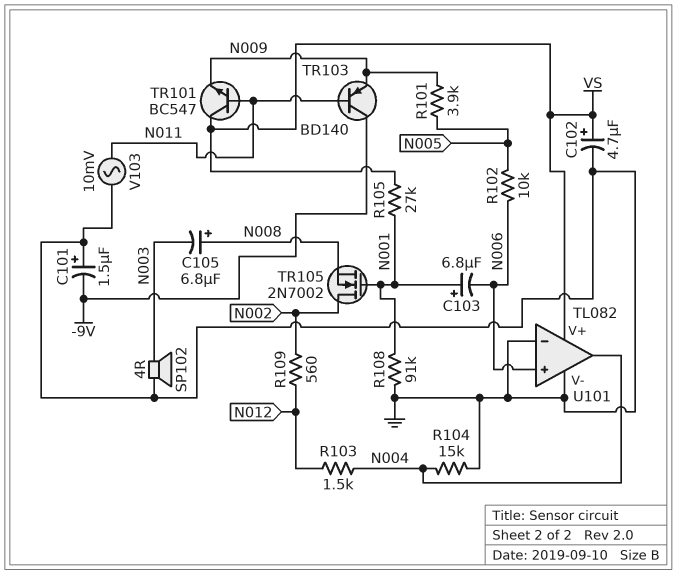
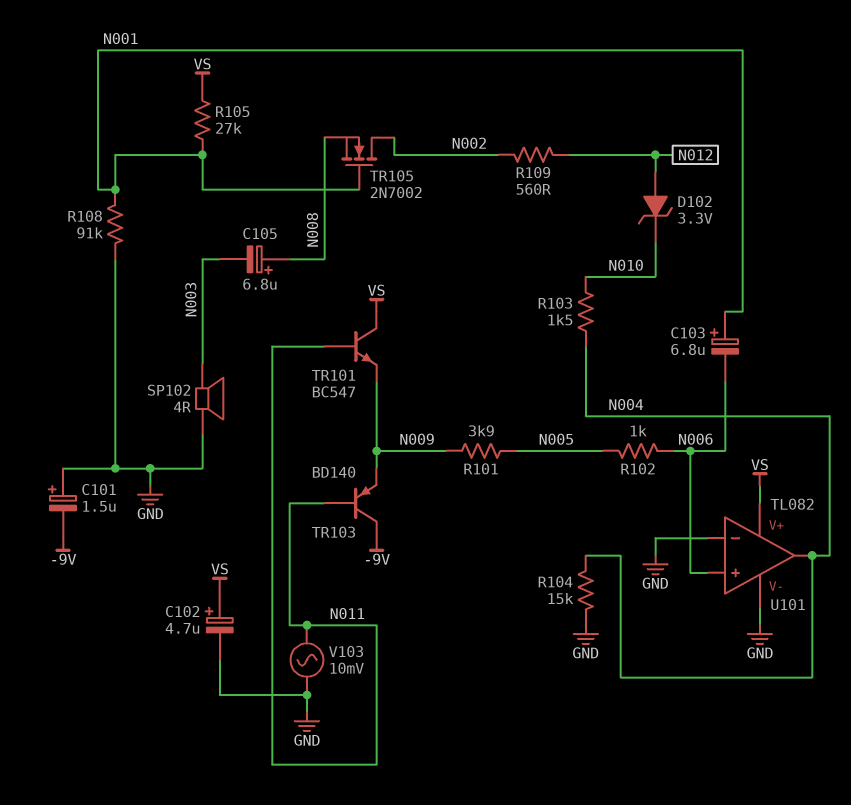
D102: none -> zener 3.3V (A N012, K N010)
R102: 10k (N005, N006) -> 1k (N005, N006)
R103: 1.5k (N004, N012) -> 1.5k (N004, N010)

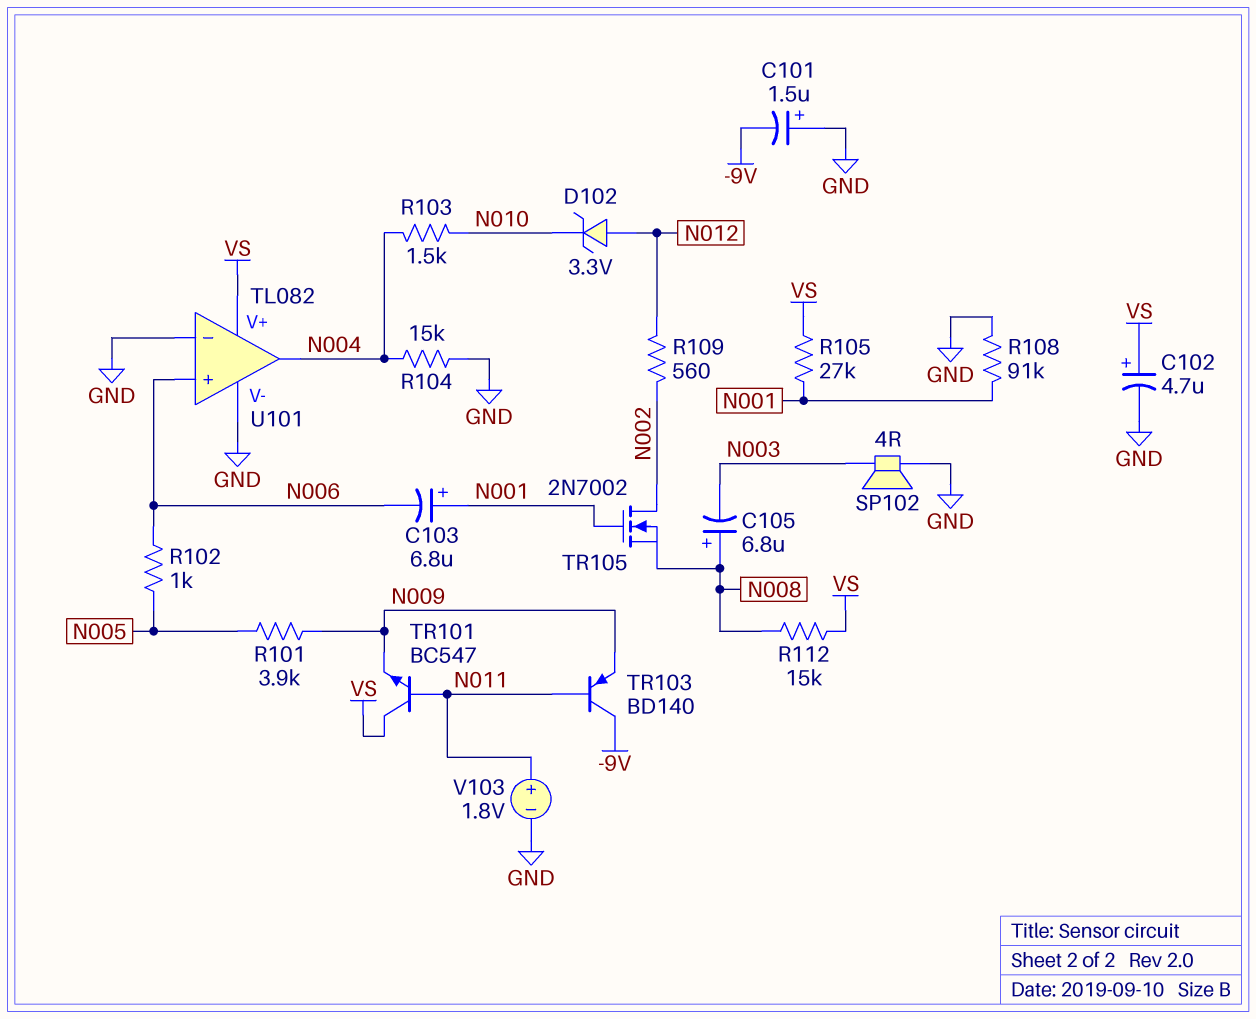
R112: none -> 15k (N008, VS)
V103: AC 10mV (GND, N011) -> 1.8V (plus N011, minus GND)

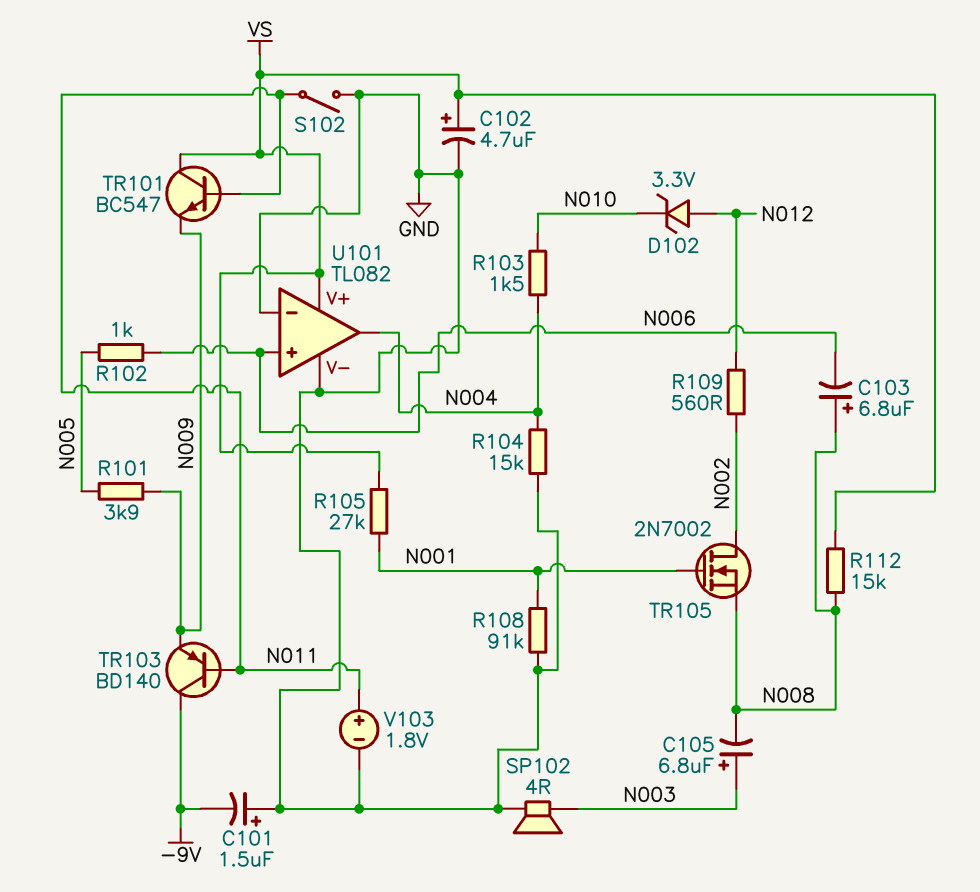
C103: 6.8uF (plus N001, minus N006) -> 6.8uF (plus N008, minus N006)
C105: 6.8uF (plus N008, minus N003) -> 6.8uF (plus N003, minus N008)
S102: none -> switch (GND, N011)

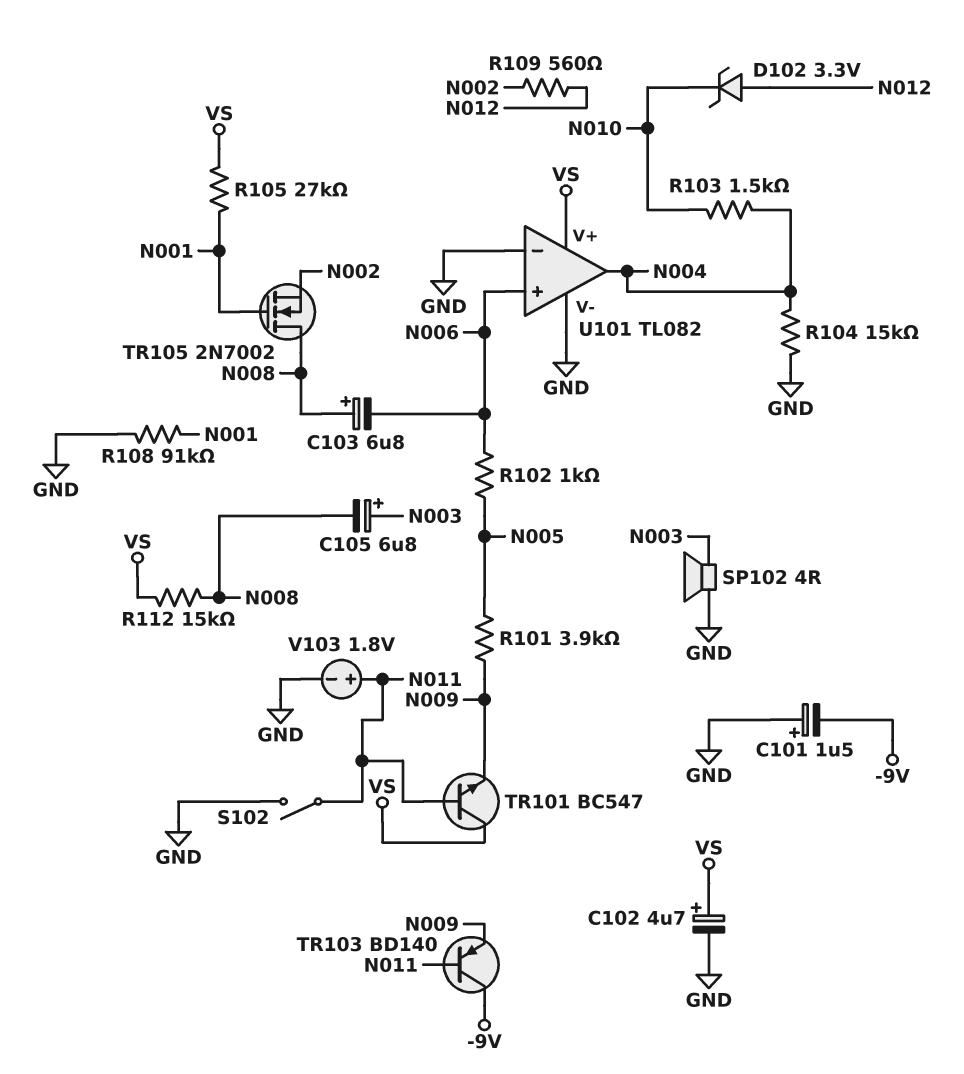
TR105: NMOS 2N7002 (G N001, D N002, S N008) -> NMOS 2N7002 (G N001, D N008, S N002)

